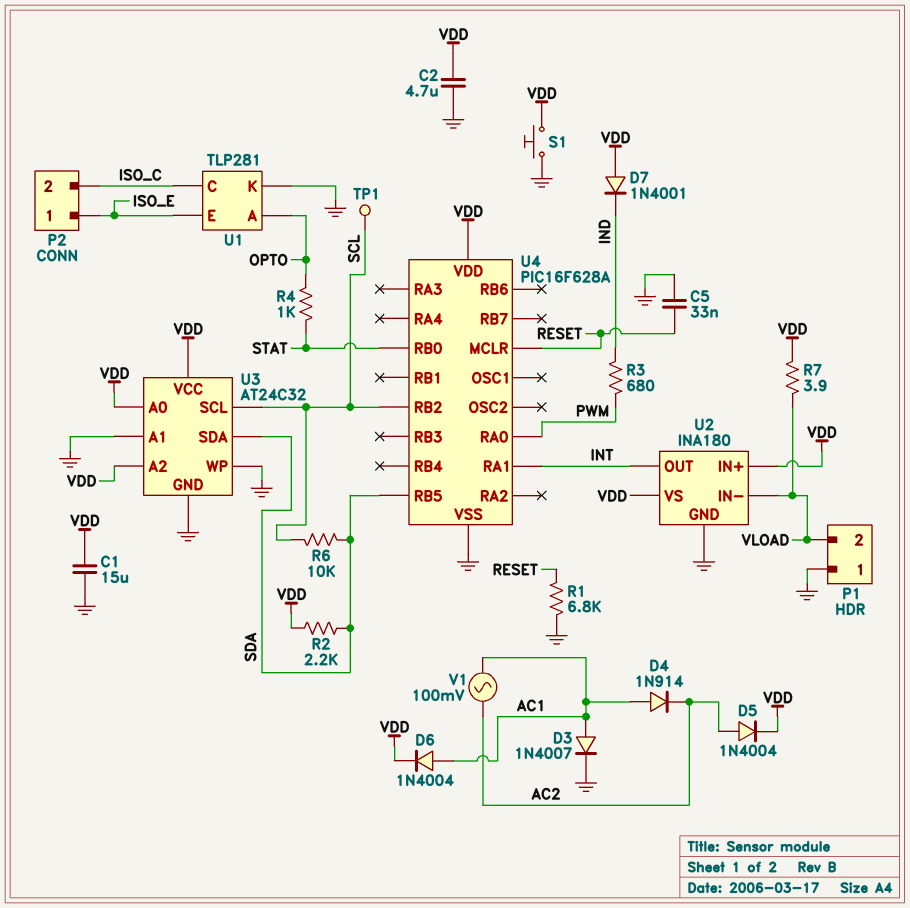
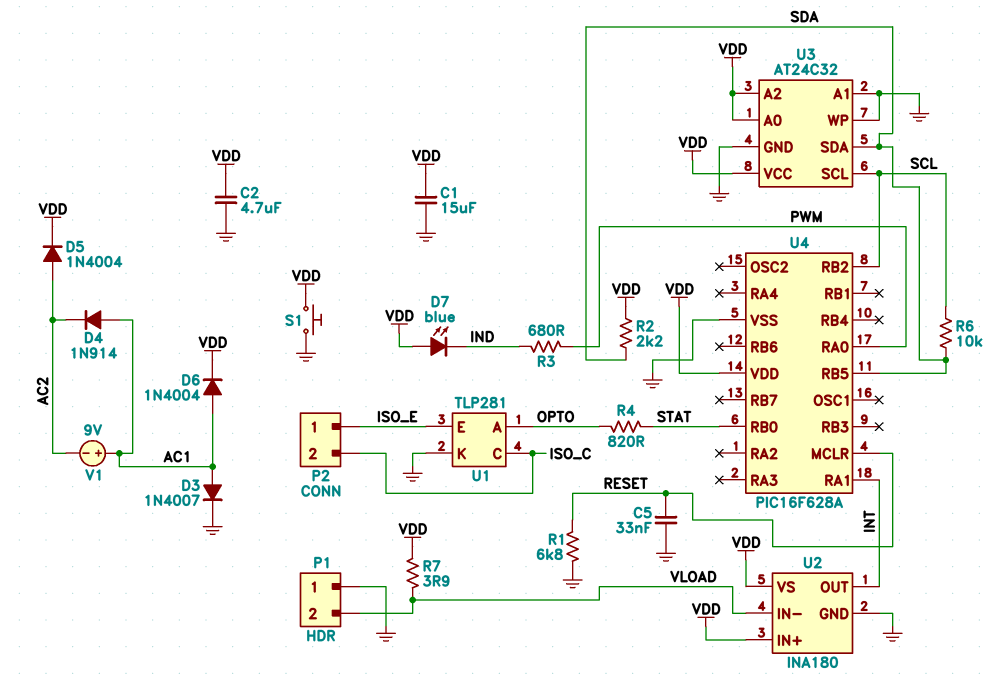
D7: diode 1N4001 (A VDD, K IND) -> LED blue (A VDD, K IND)
R4: 1k (OPTO, STAT) -> 820 (OPTO, STAT)
TP1: test point (SCL) -> none
V1: AC 100mV (AC1, AC2) -> 9V (plus AC1, minus AC2)

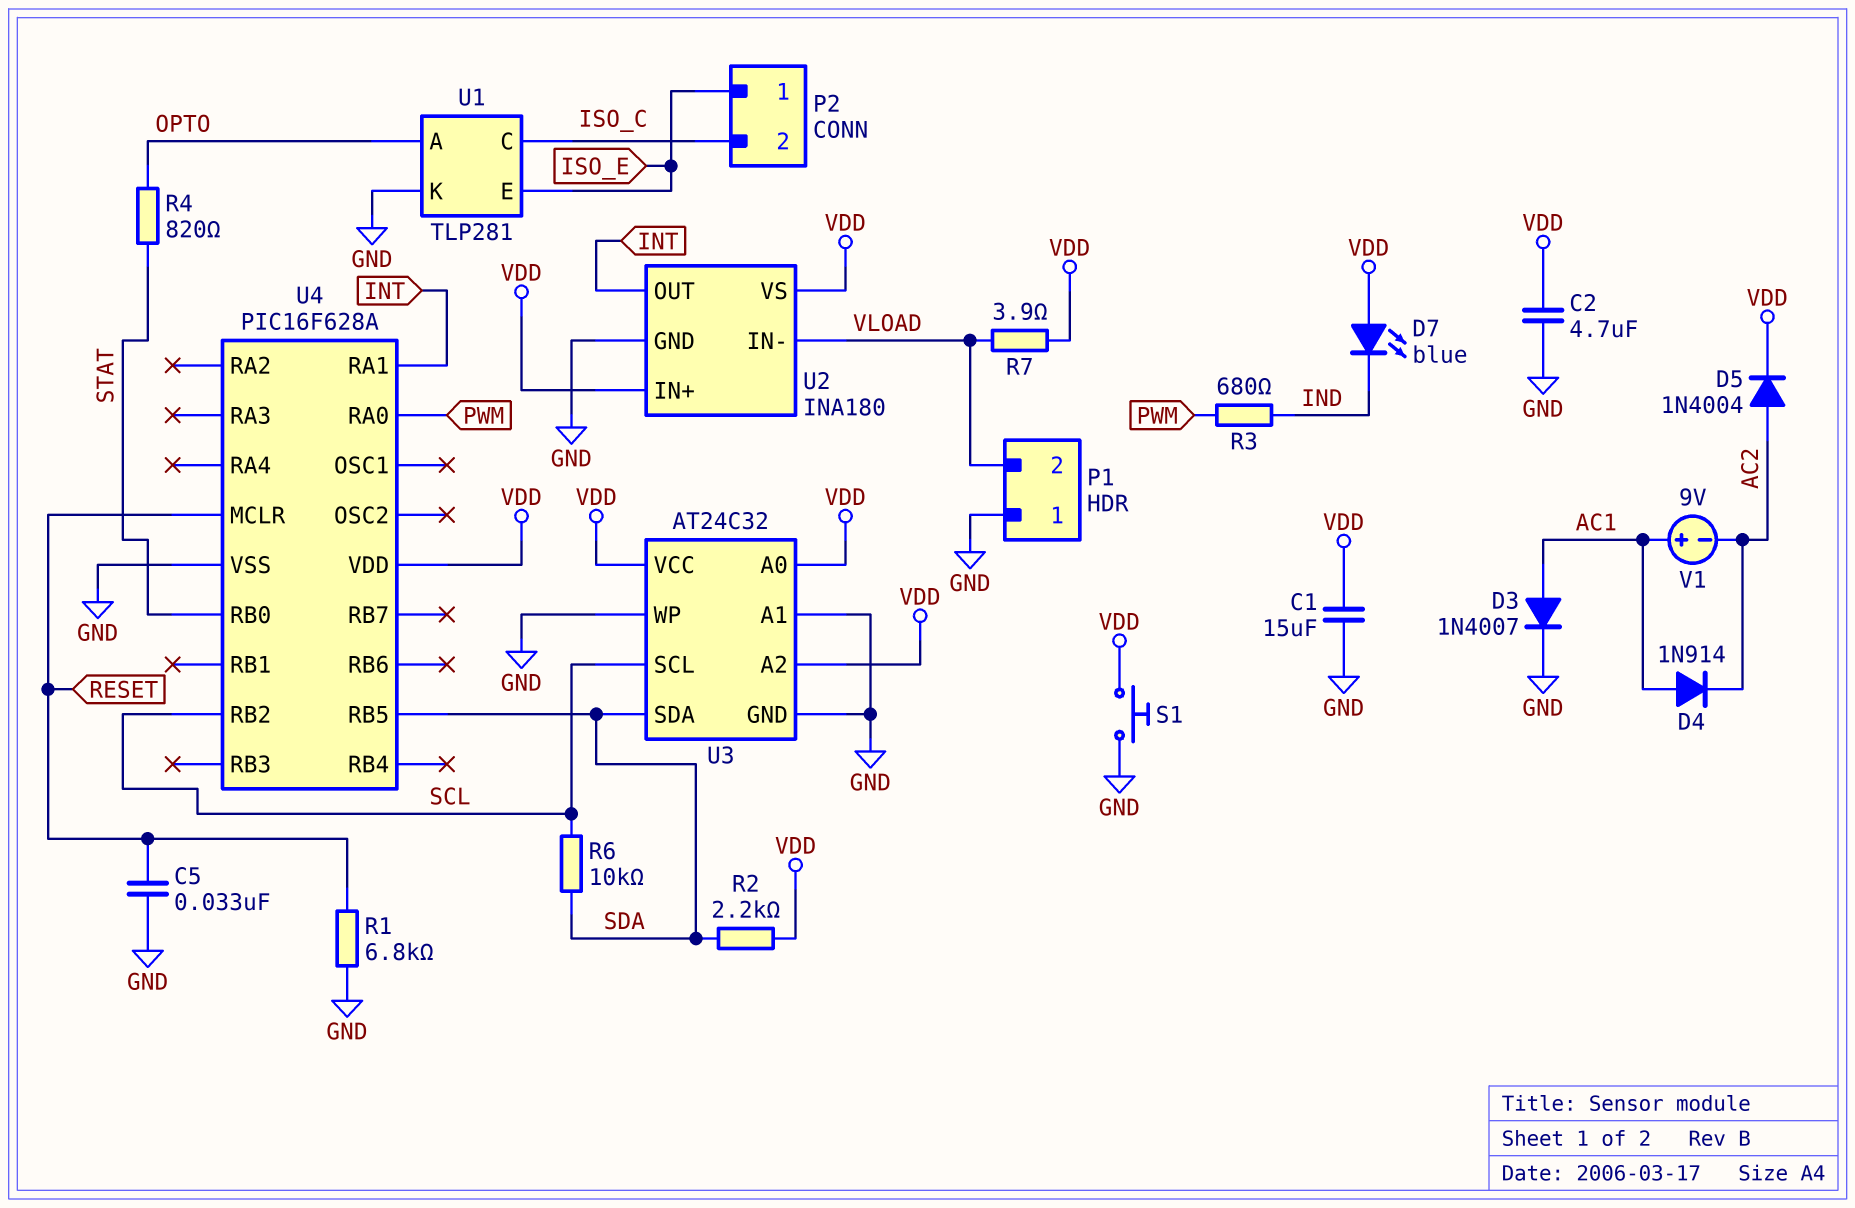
D6: diode 1N4004 (A AC1, K VDD) -> none

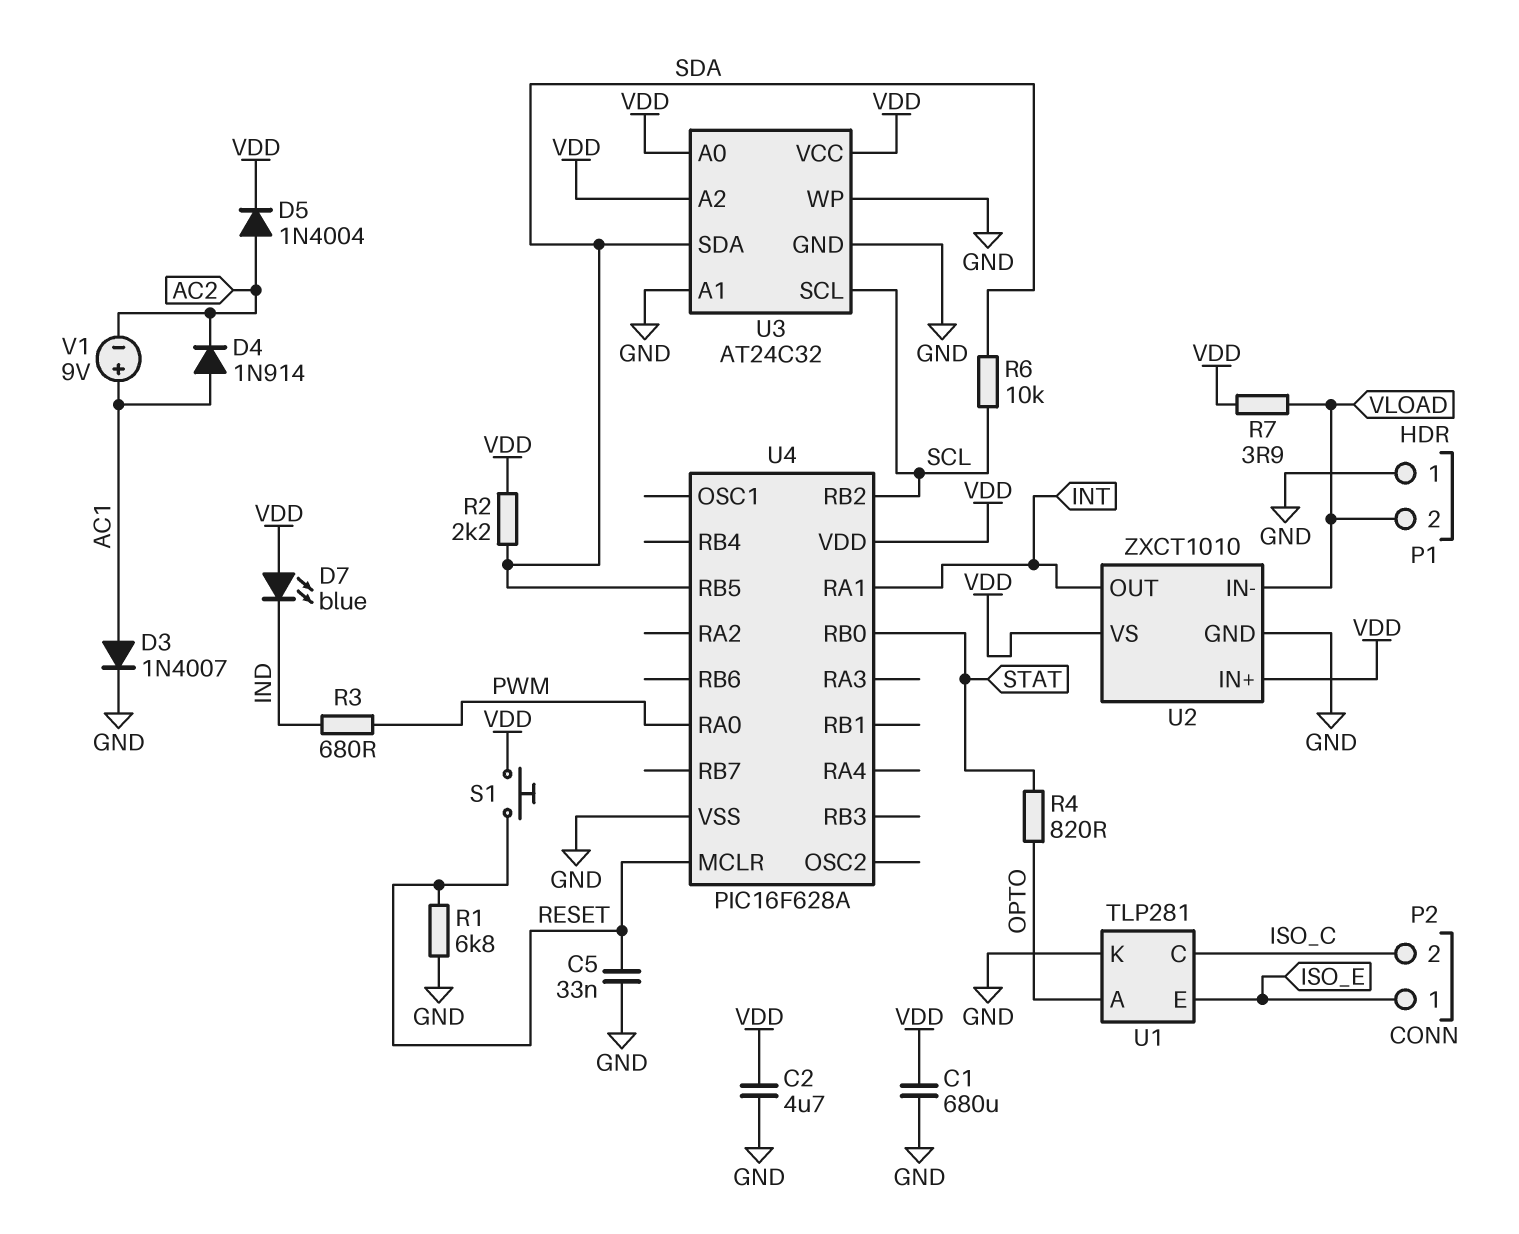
C1: 15uF (GND, VDD) -> 680uF (GND, VDD)
S1: button (GND, VDD) -> button (RESET, VDD)
U2: INA180 -> ZXCT1010

